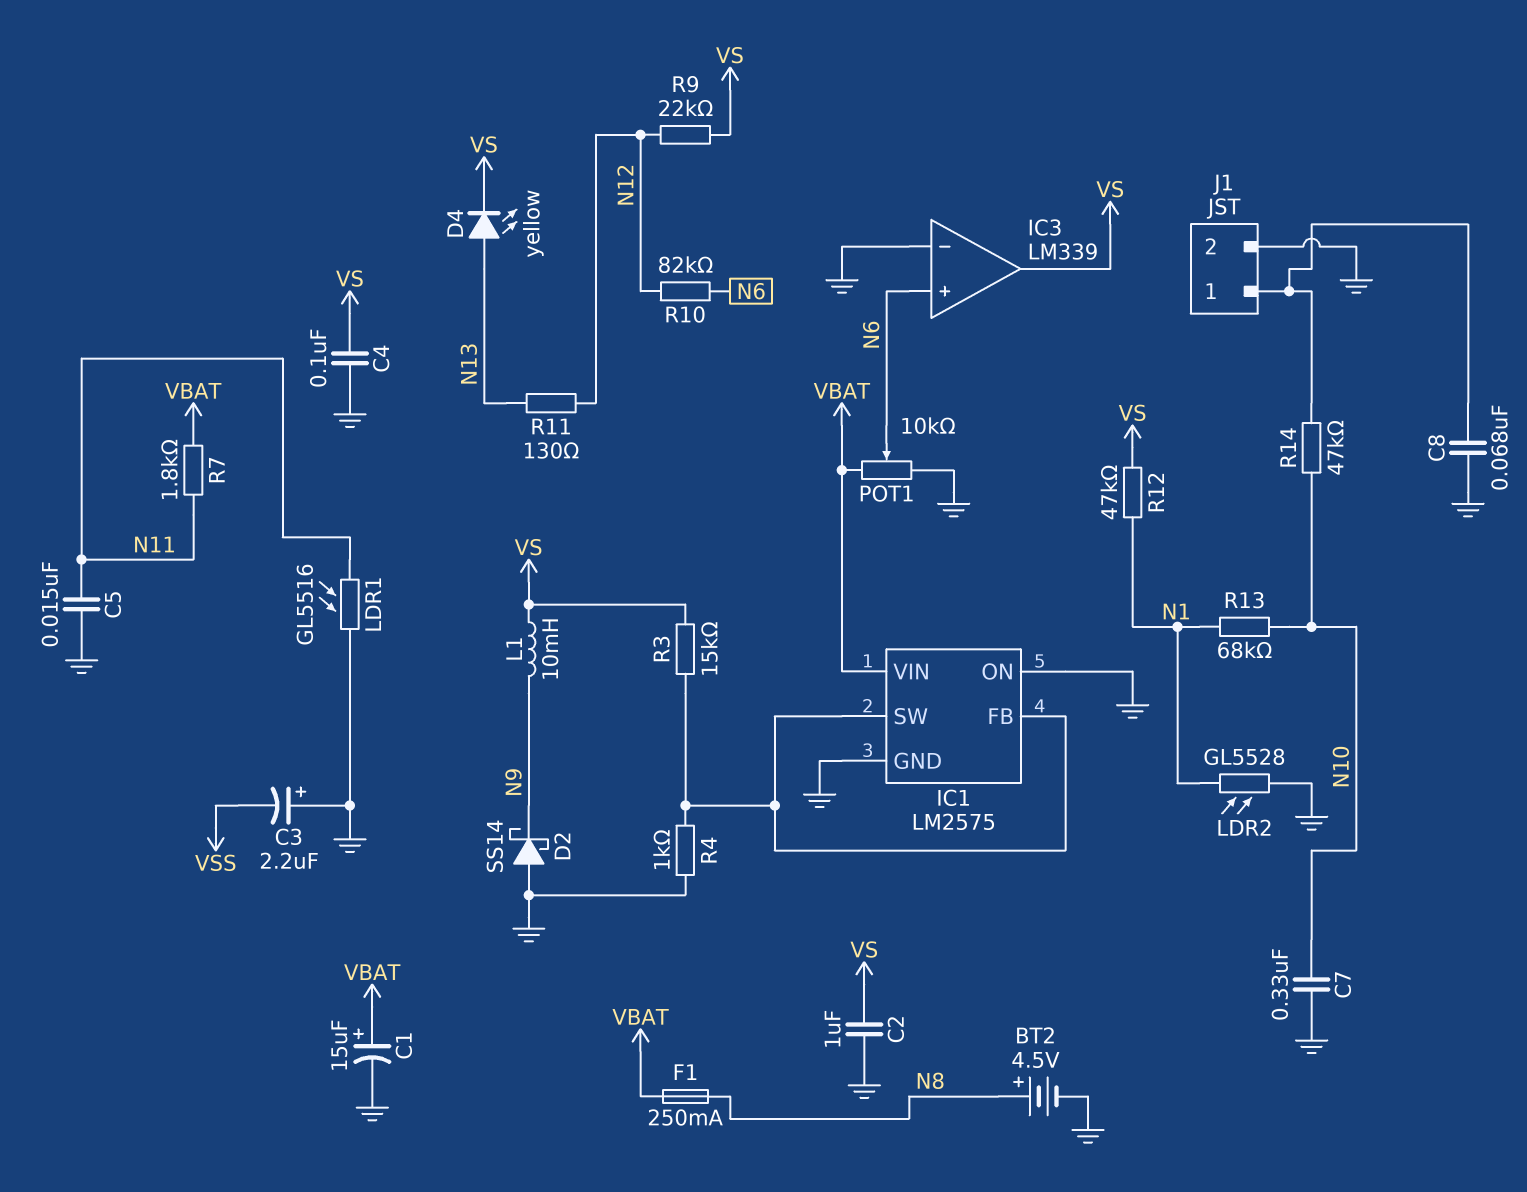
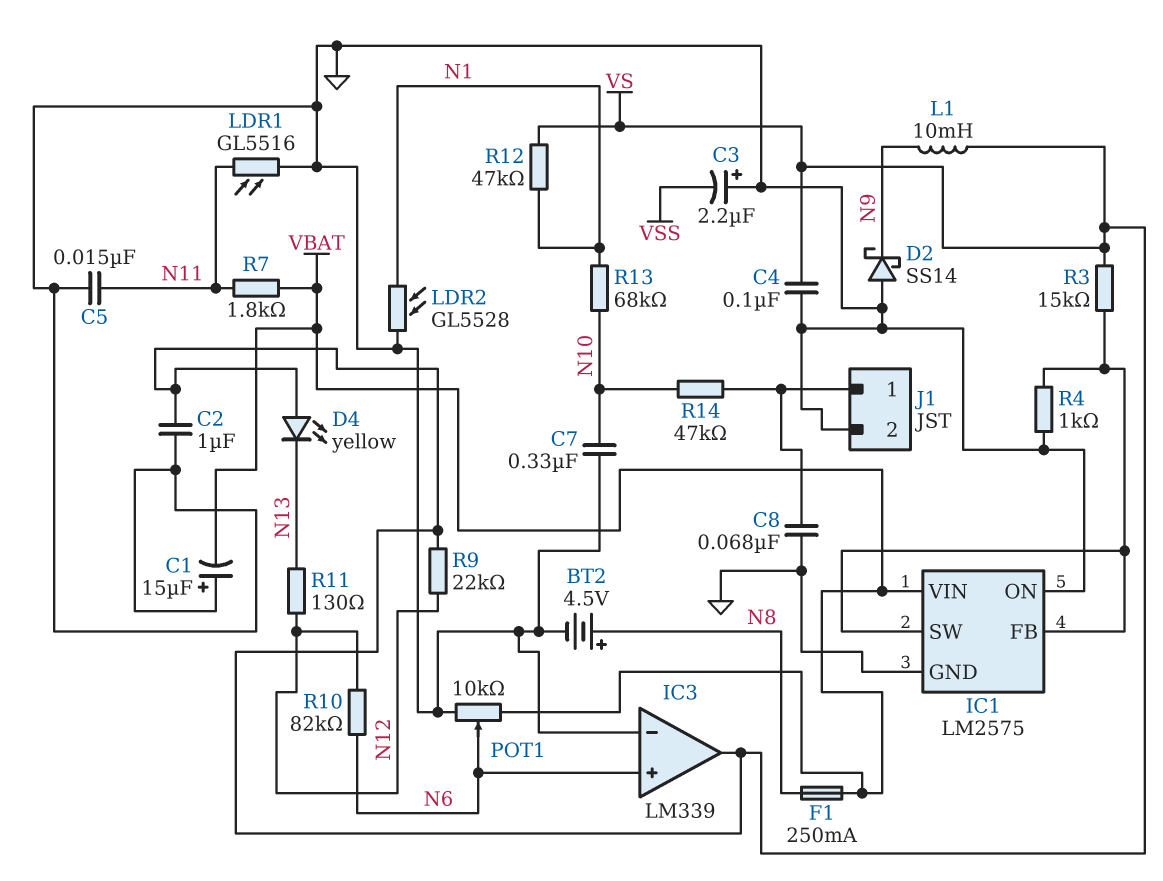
C1: 15uF (plus VBAT, minus GND) -> 15uF (plus GND, minus VBAT)
D4: LED yellow (A N13, K VS) -> LED yellow (A VS, K N13)

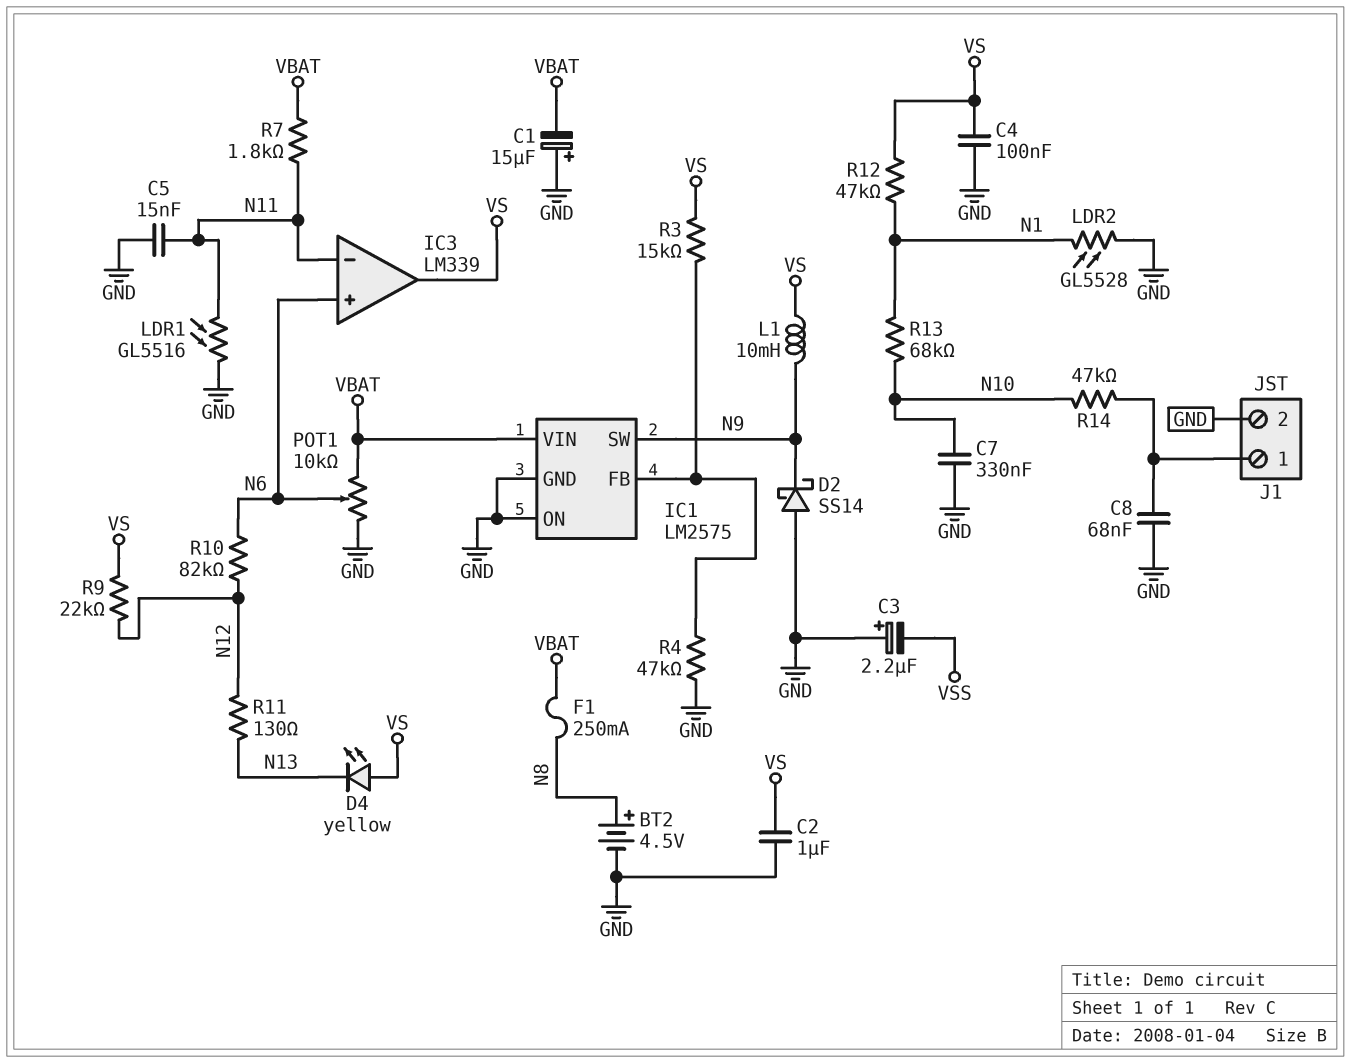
IC1 pin SW: IC1/FB -> N9
IC3 pin in-: GND -> N11
R4: 1k (GND, IC1/FB) -> 47k (GND, IC1/FB)

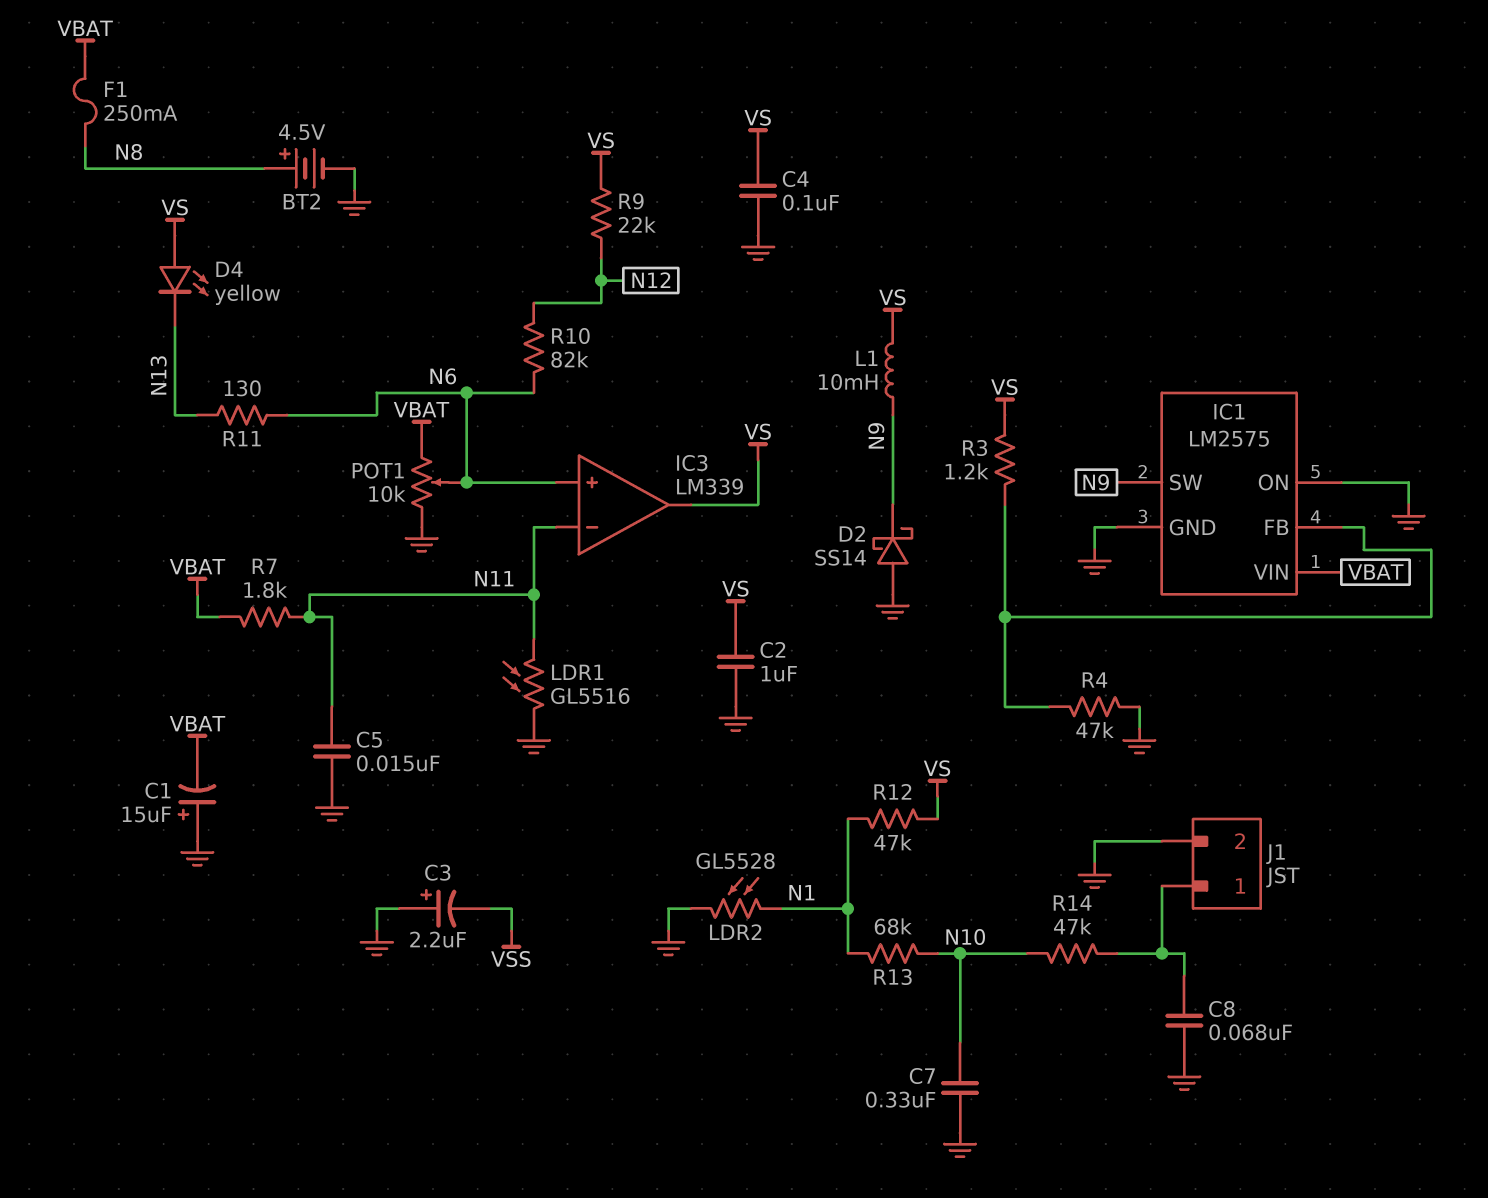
R3: 15k (IC1/FB, VS) -> 1.2k (IC1/FB, VS)
R11: 130 (N12, N13) -> 130 (N6, N13)

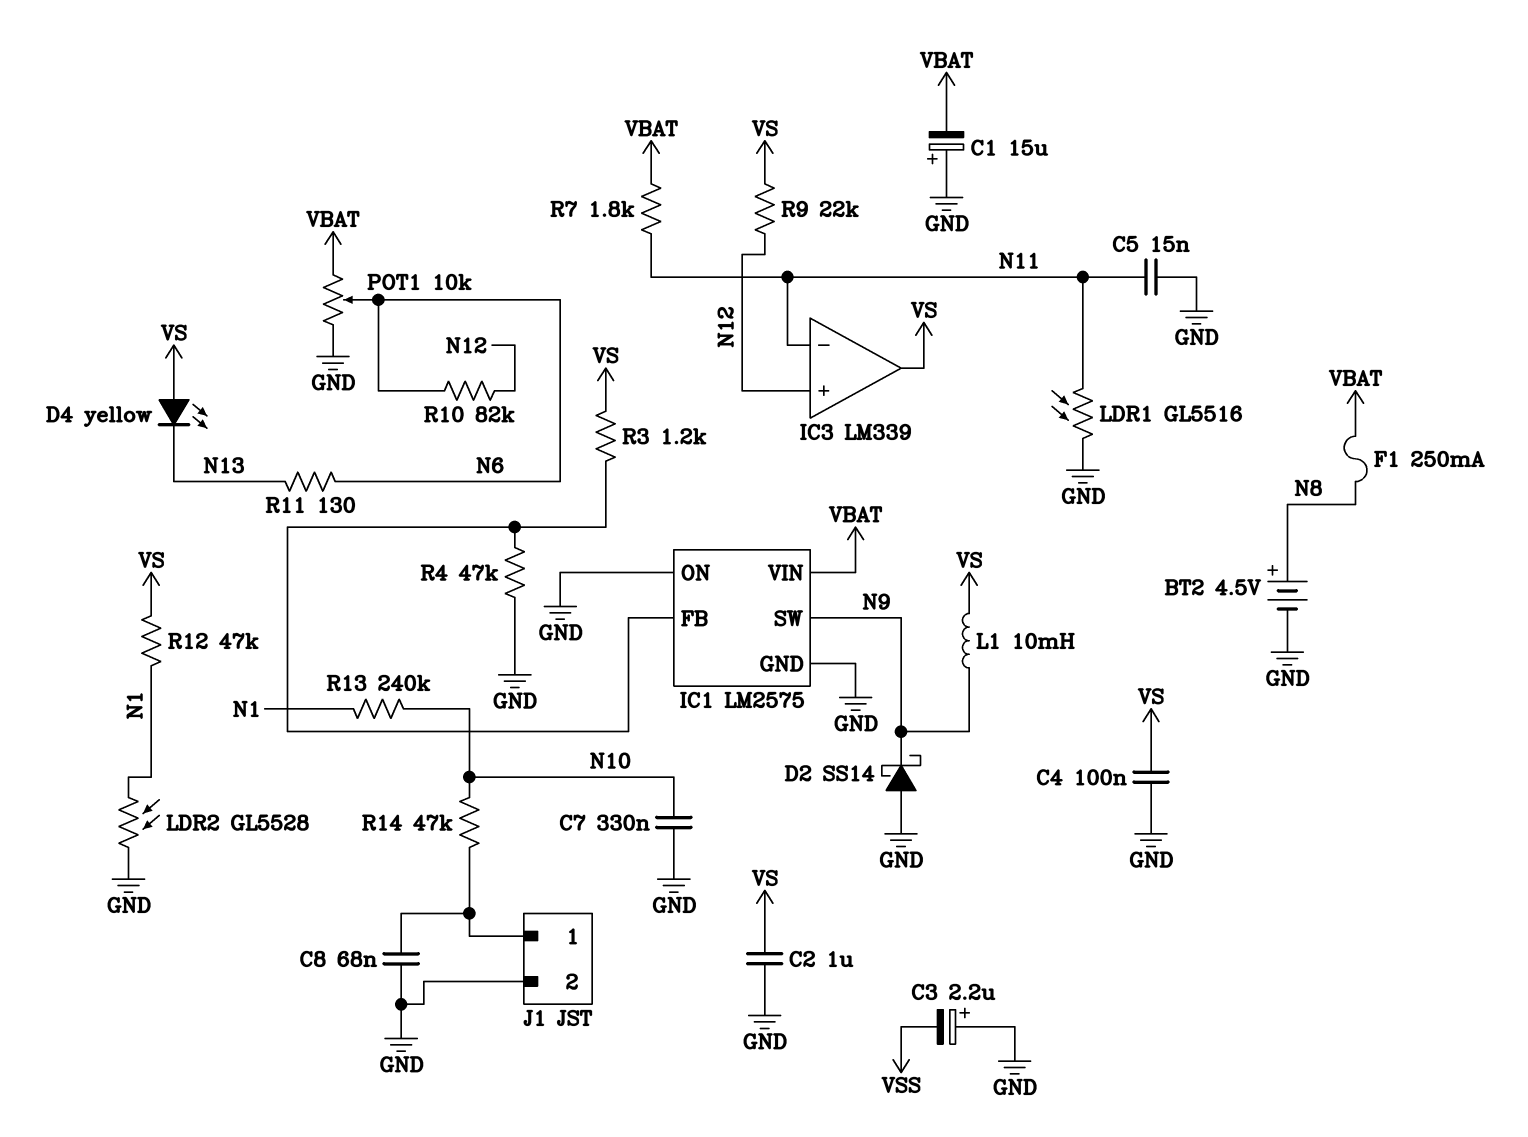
IC3 pin in+: N6 -> N12
R13: 68k (N1, N10) -> 240k (N1, N10)

